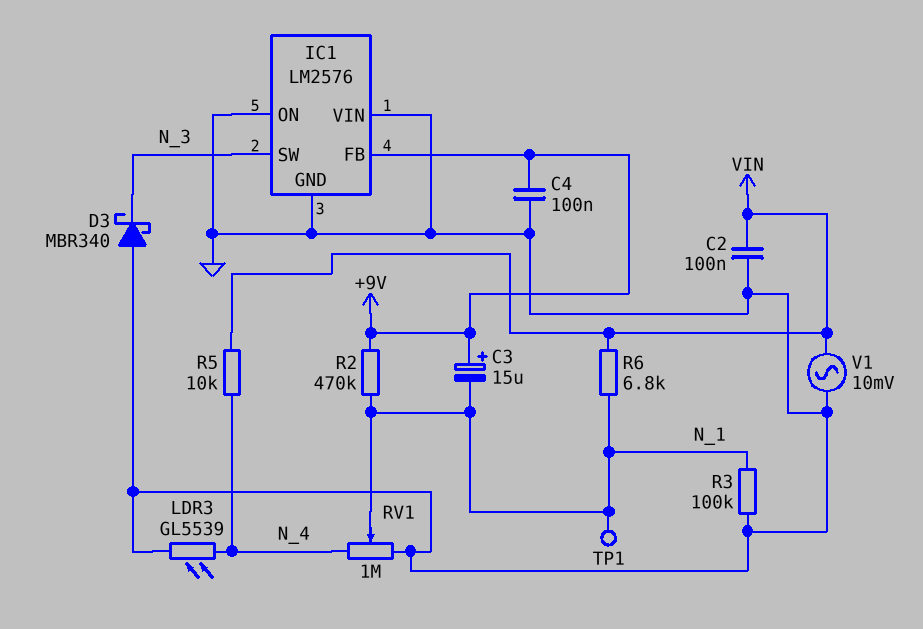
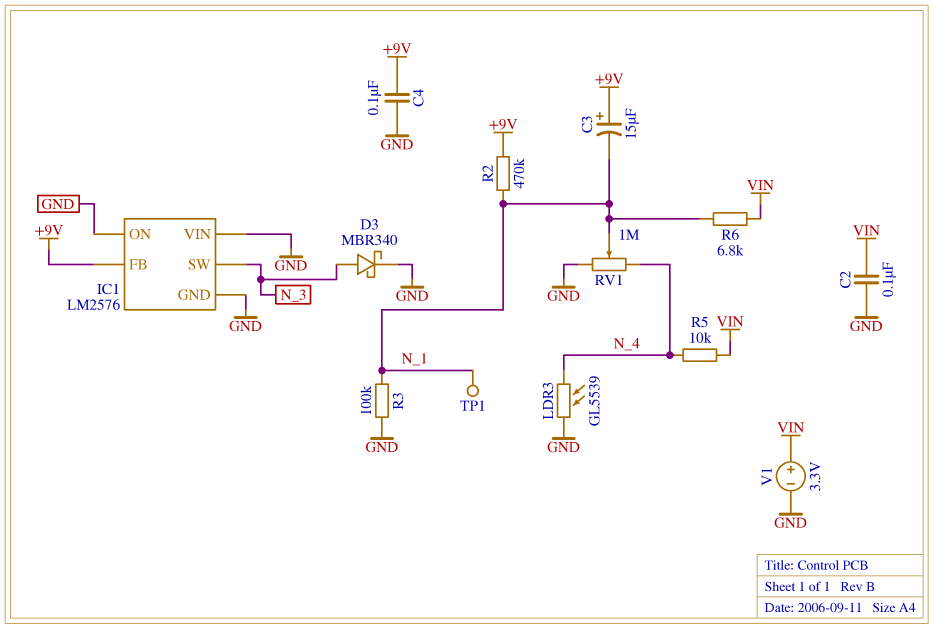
D3: schottky MBR340 (A GND, K N_3) -> schottky MBR340 (A N_3, K GND)
V1: AC 10mV (GND, VIN) -> 3.3V (plus VIN, minus GND)

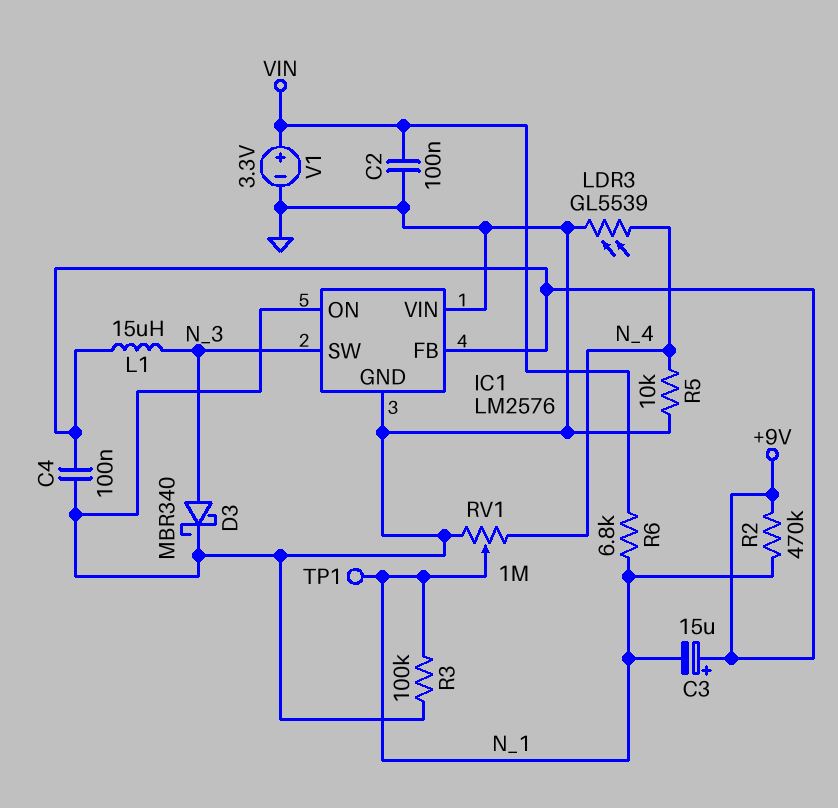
L1: none -> 15uH (+9V, N_3)
R5: 10k (N_4, VIN) -> 10k (GND, N_4)

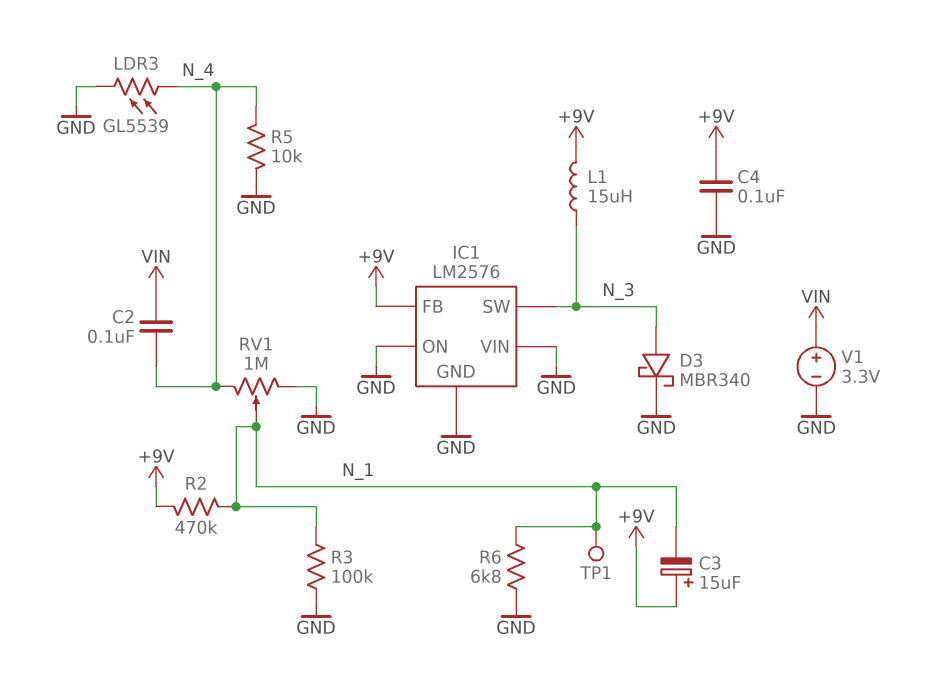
C2: 100nF (GND, VIN) -> 100nF (N_4, VIN)
R6: 6.8k (N_1, VIN) -> 6.8k (GND, N_1)

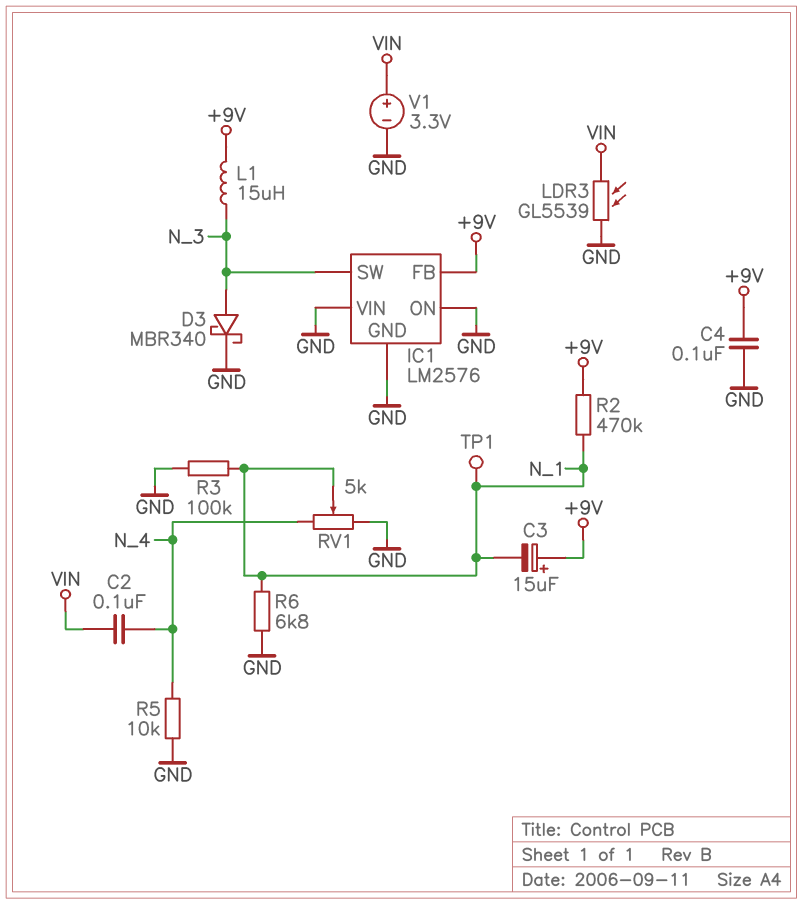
LDR3: GL5539 (GND, N_4) -> GL5539 (GND, VIN)
RV1: 1M (GND, N_4, wiper N_1) -> 5k (GND, N_4, wiper N_1)

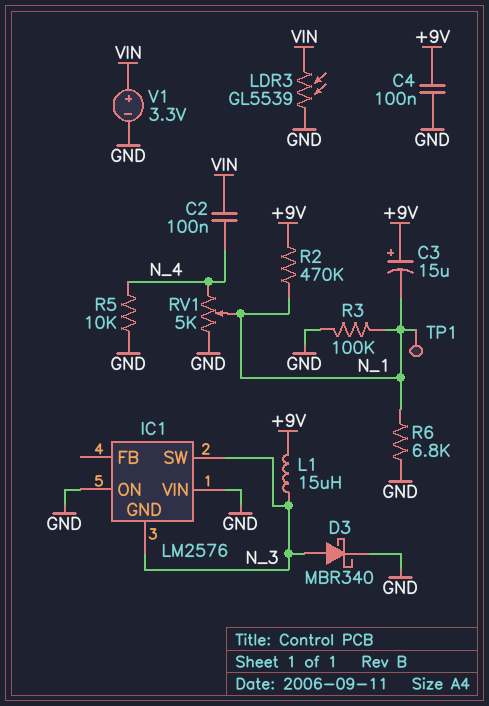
IC1 pin FB: +9V -> none
IC1 pin GND: GND -> N_3

